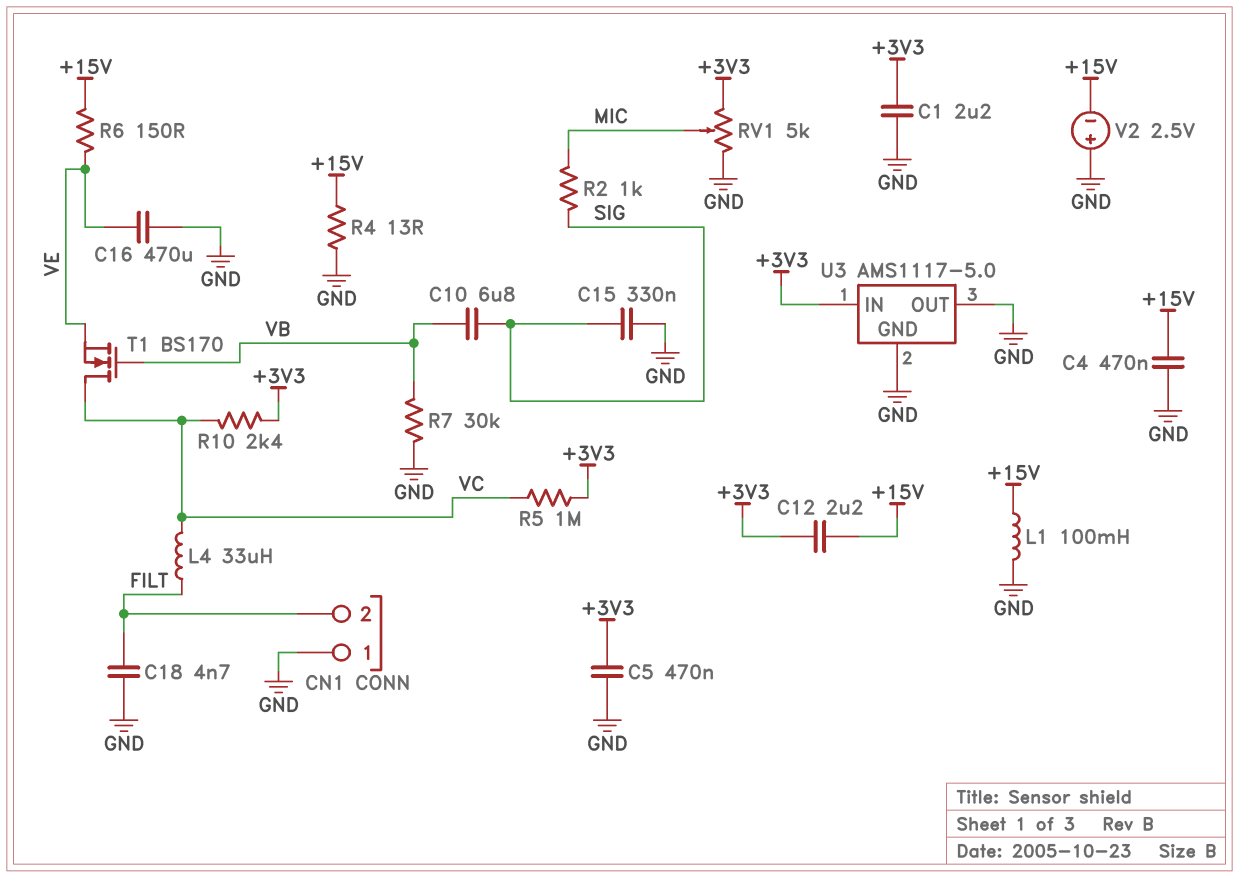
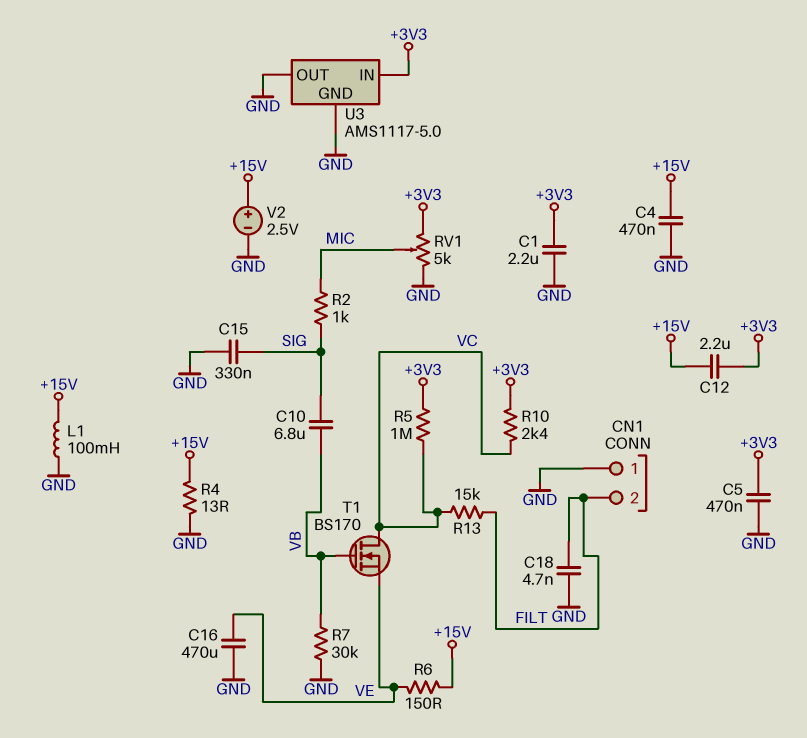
L4: 33uH (FILT, VC) -> none
R13: none -> 15k (FILT, VC)
V2: 2.5V (plus GND, minus +15V) -> 2.5V (plus +15V, minus GND)

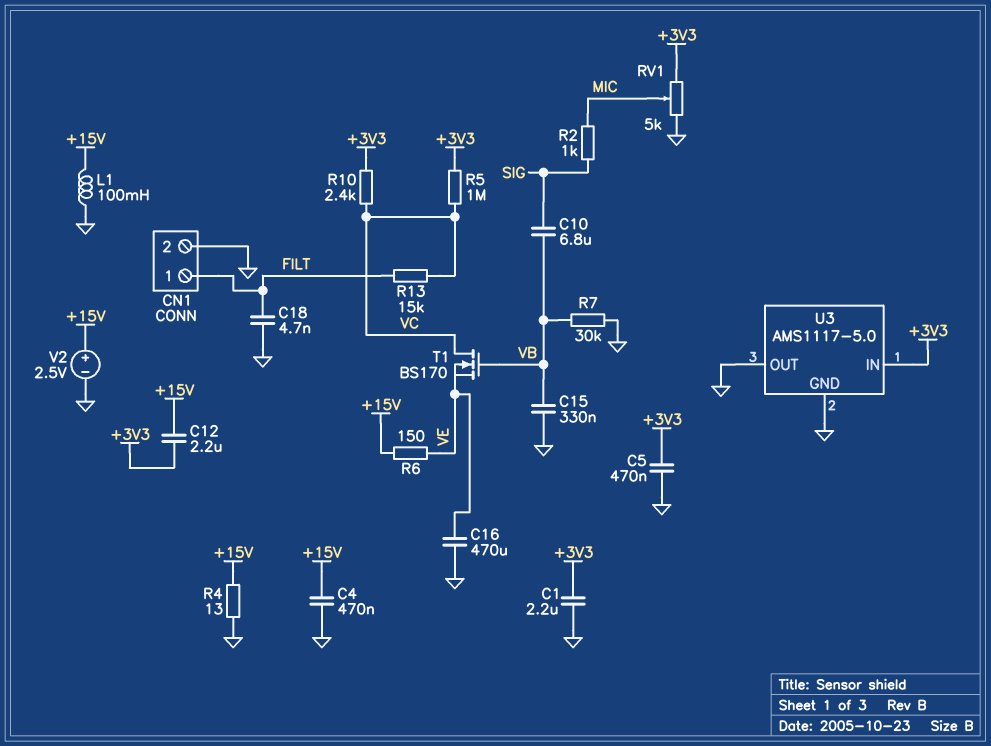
C15: 330nF (GND, SIG) -> 330nF (GND, VB)
CN1 pin 1: GND -> FILT
CN1 pin 2: FILT -> GND

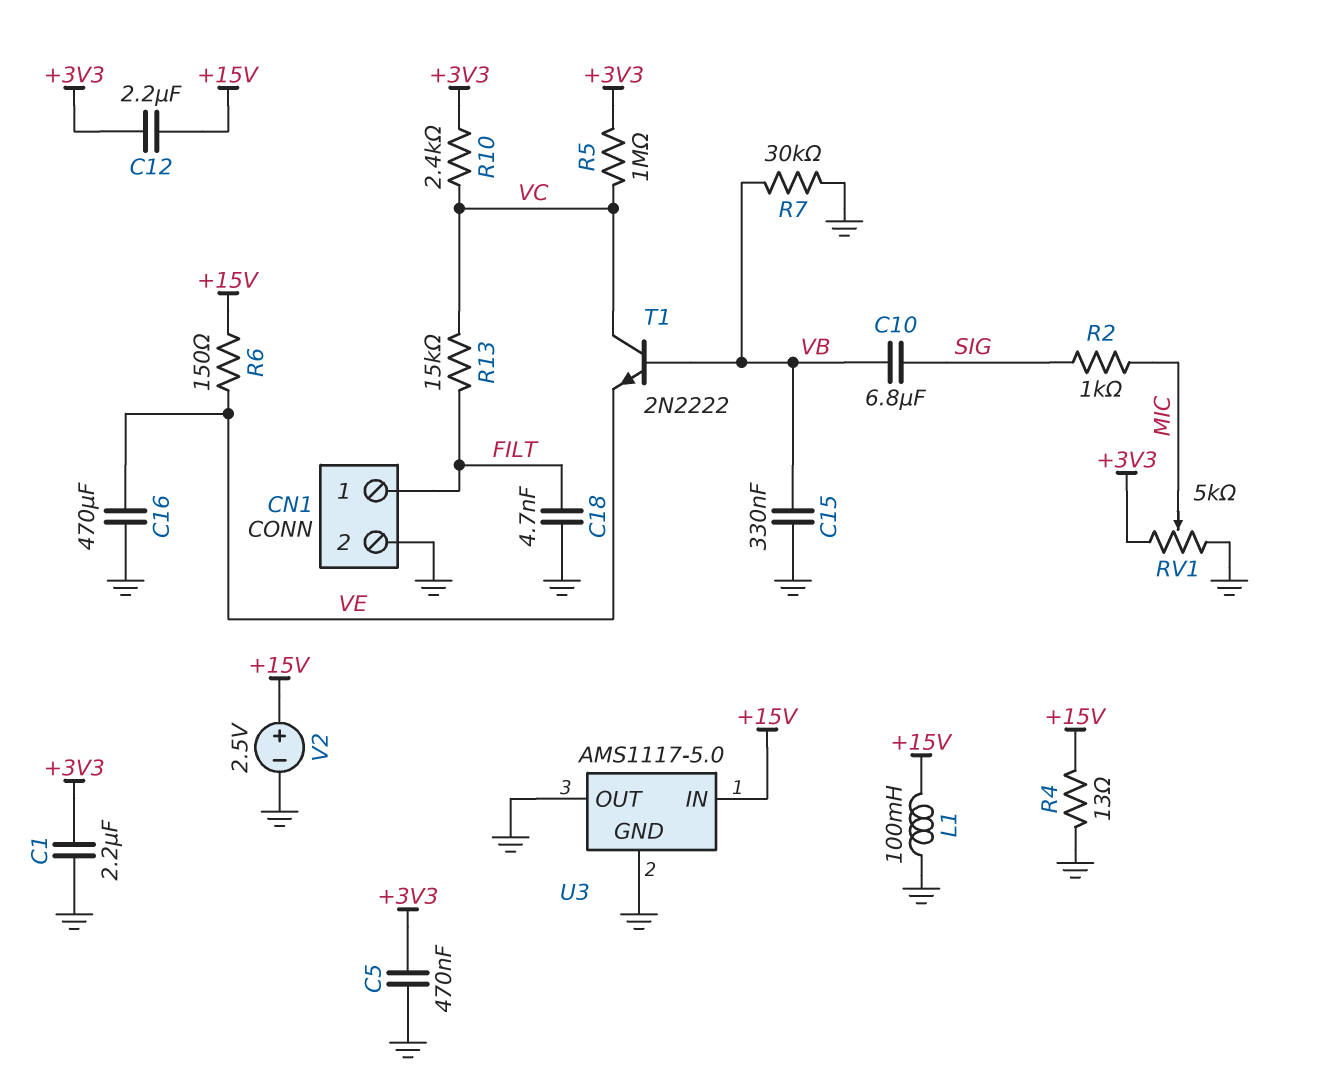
C4: 470nF (+15V, GND) -> none
T1: NMOS BS170 (G VB, D VC, S VE) -> NPN 2N2222 (B VB, C VC, E VE)
U3 pin IN: +3V3 -> +15V

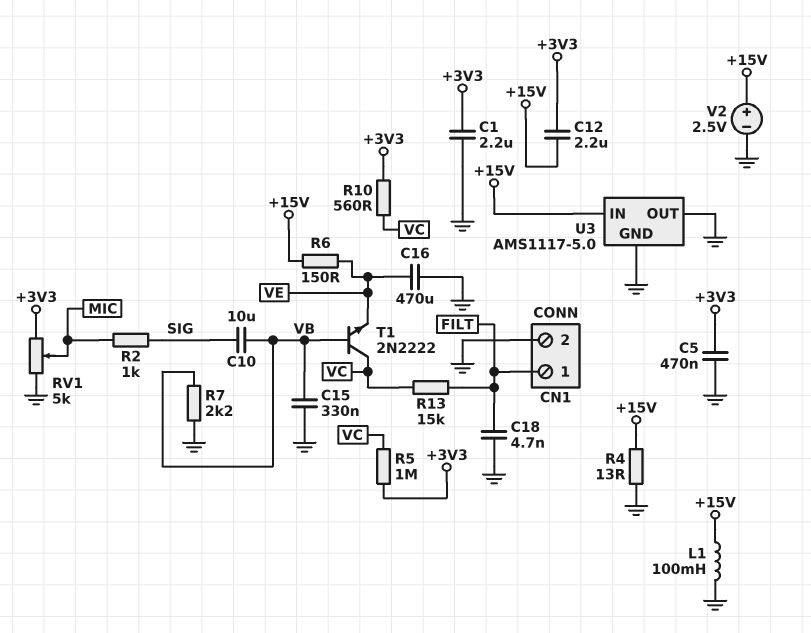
C10: 6.8uF (SIG, VB) -> 10uF (SIG, VB)
R7: 30k (GND, VB) -> 2.2k (GND, VB)
R10: 2.4k (+3V3, VC) -> 560 (+3V3, VC)

